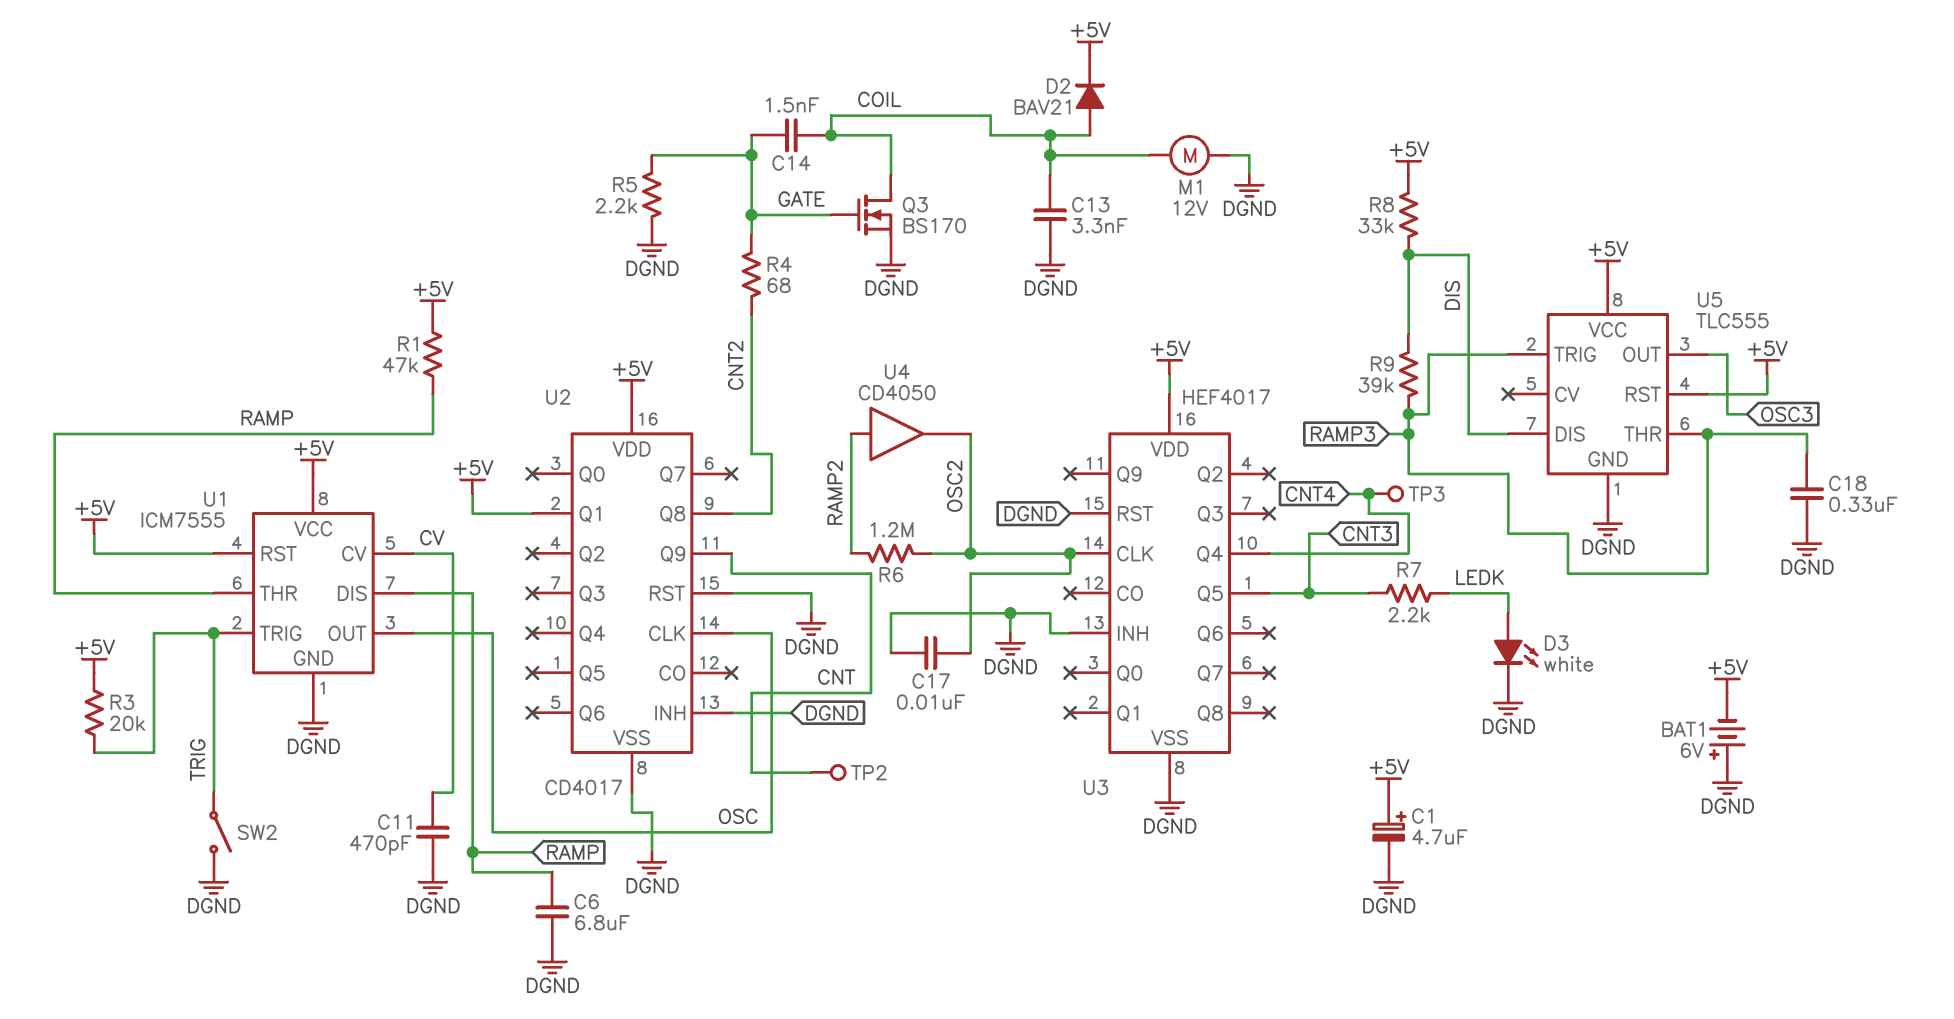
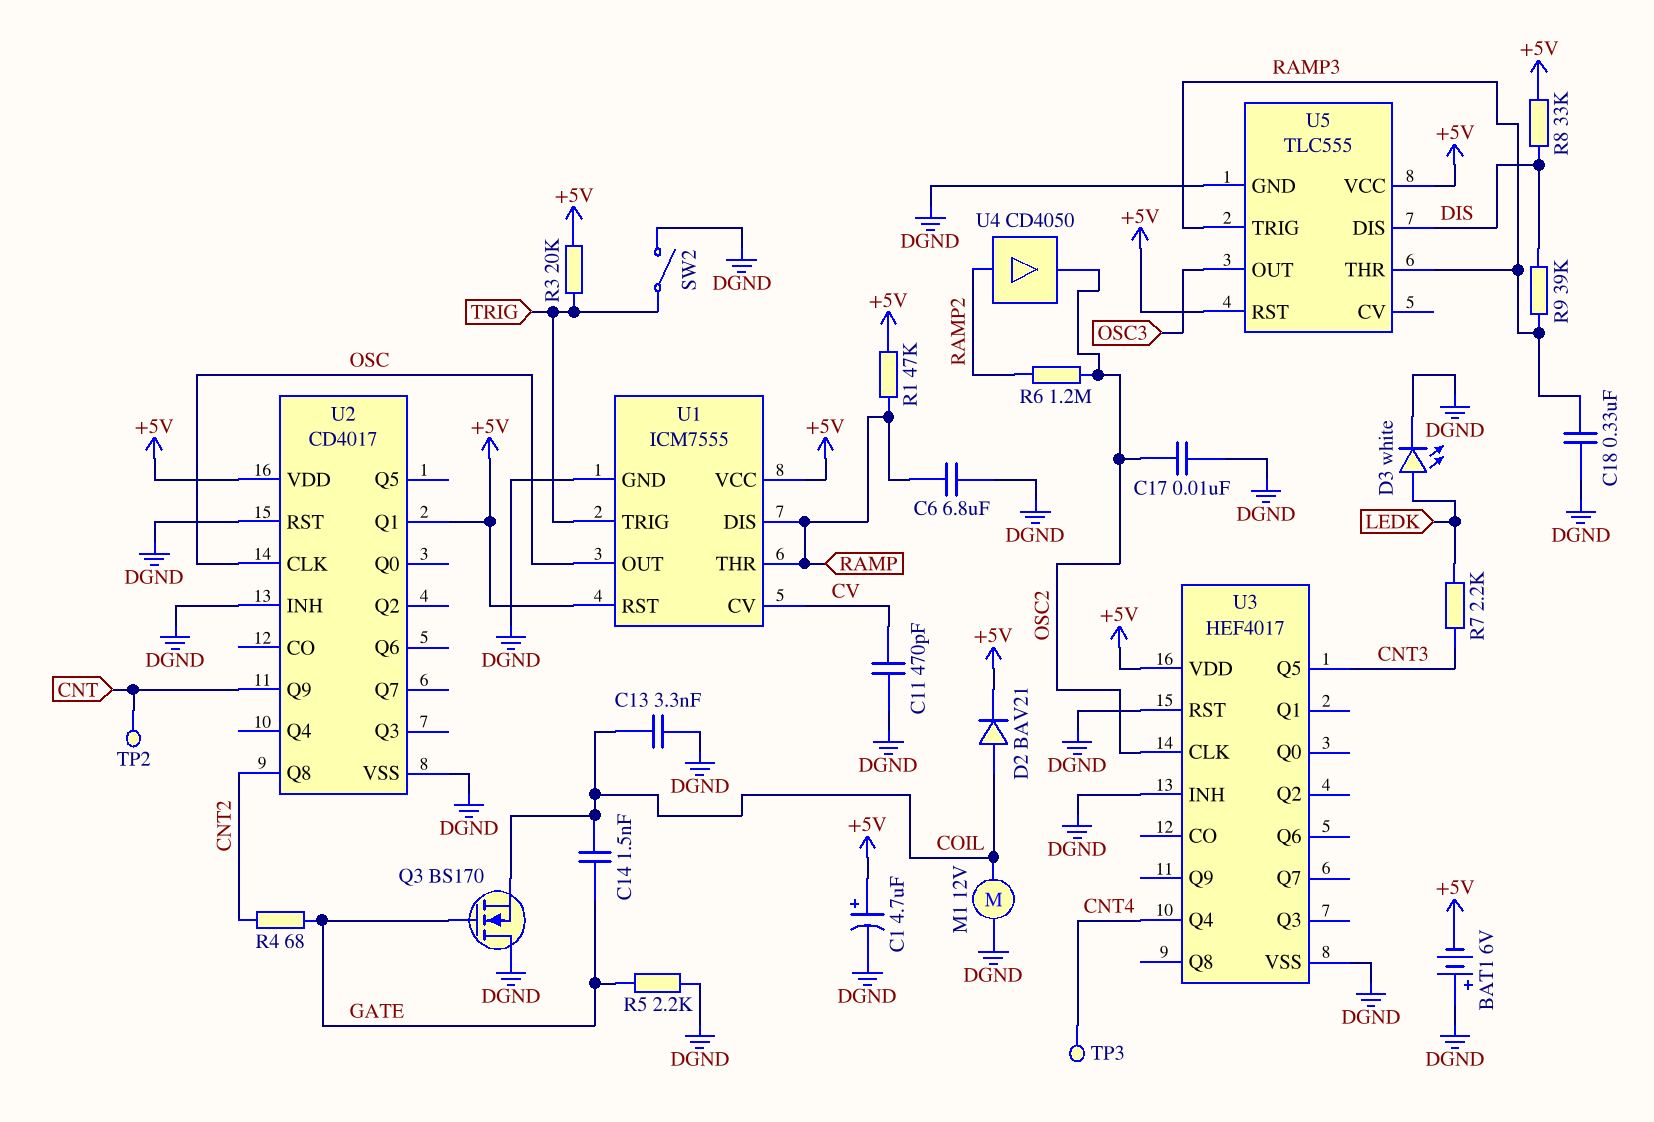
Q3: NMOS BS170 (G GATE, D COIL, S DGND) -> NMOS BS170 (G GATE, D DGND, S COIL)

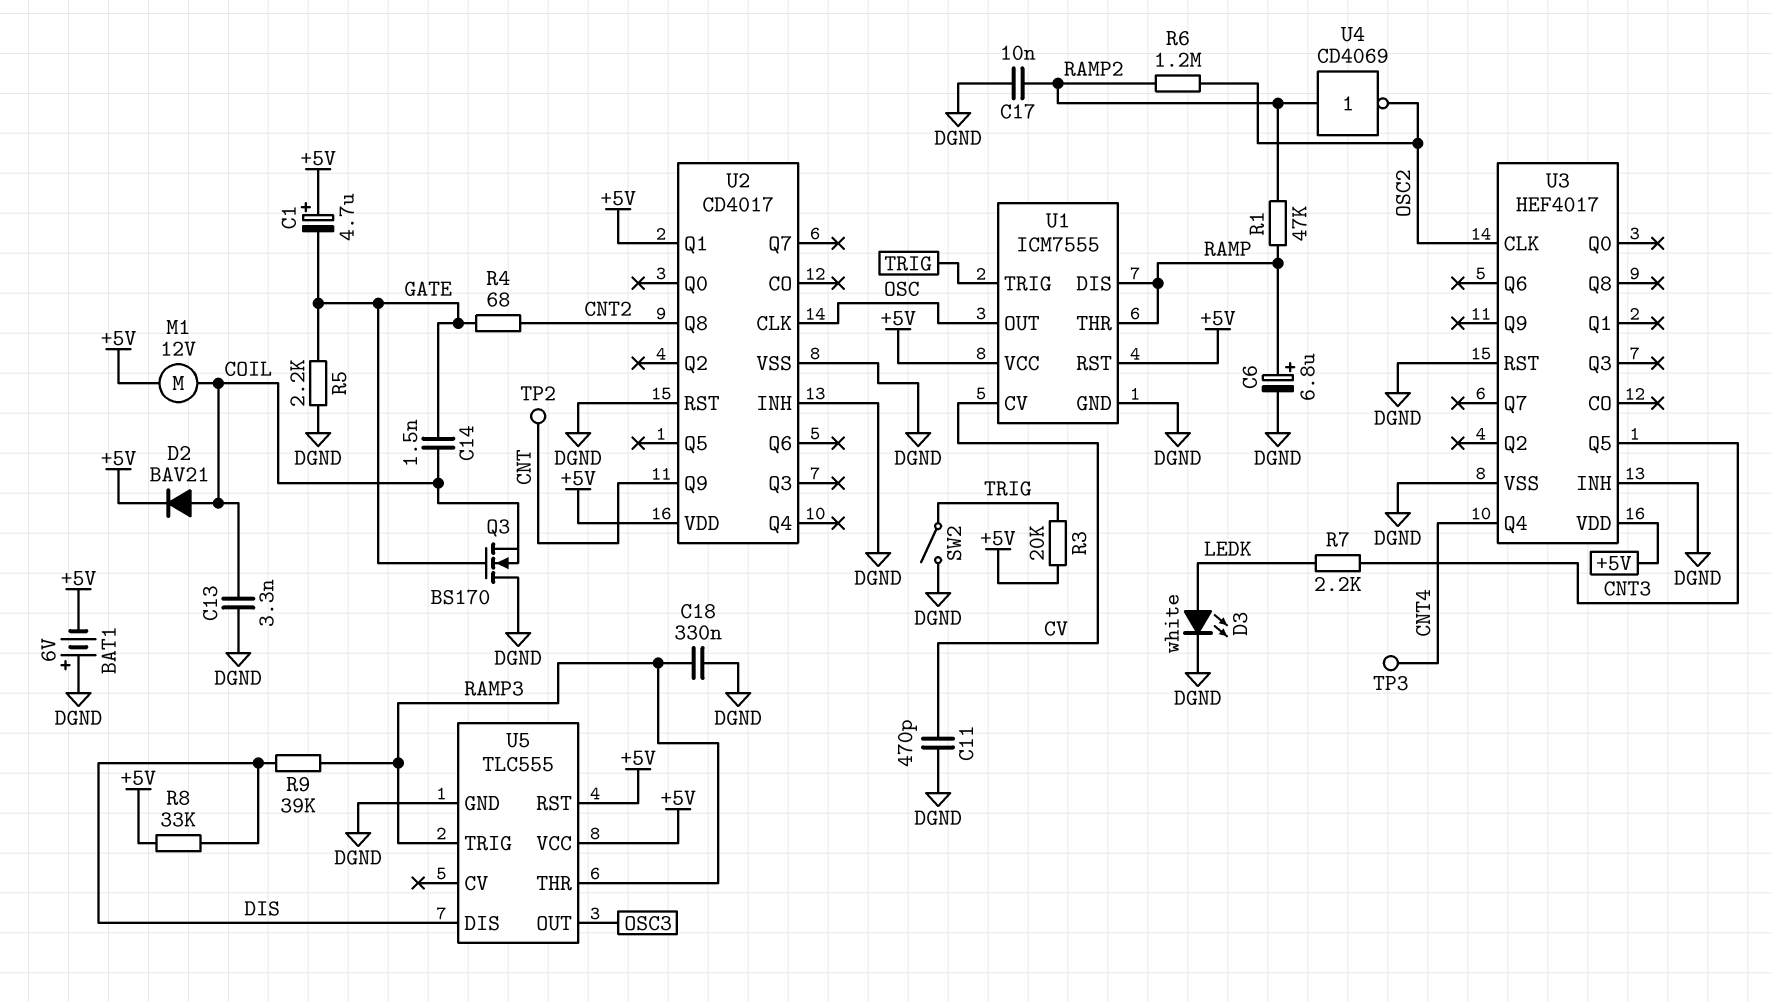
C1: 4.7uF (plus +5V, minus DGND) -> 4.7uF (plus +5V, minus GATE)
C6: 6.8uF (DGND, RAMP) -> 6.8uF (plus RAMP, minus DGND)
C17: 10nF (DGND, OSC2) -> 10nF (DGND, RAMP2)
M1: motor 12V (COIL, DGND) -> motor 12V (+5V, COIL)
R1: 47k (+5V, RAMP) -> 47k (RAMP, RAMP2)
U4: buffer CD4050 (in RAMP2, out OSC2) -> NOT CD4069 (in RAMP2, out OSC2)

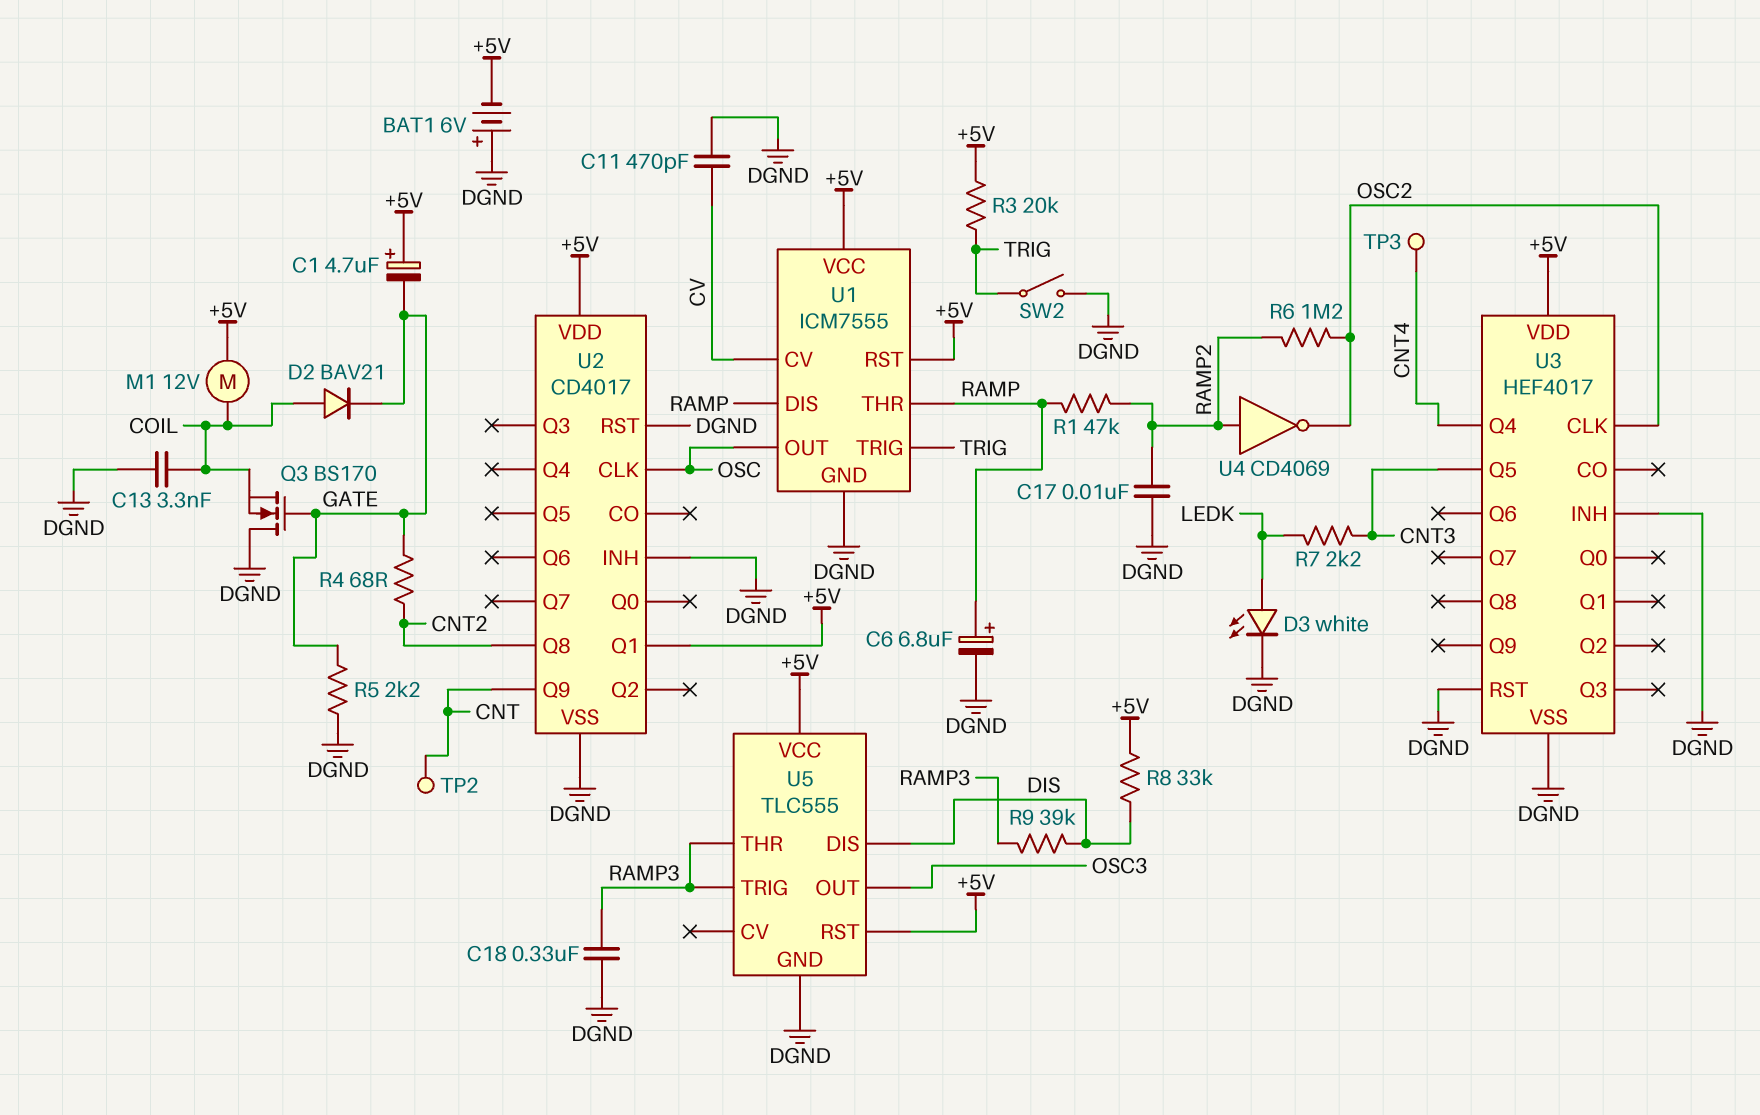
C14: 1.5nF (COIL, GATE) -> none
D2: diode BAV21 (A COIL, K +5V) -> diode BAV21 (A COIL, K GATE)

